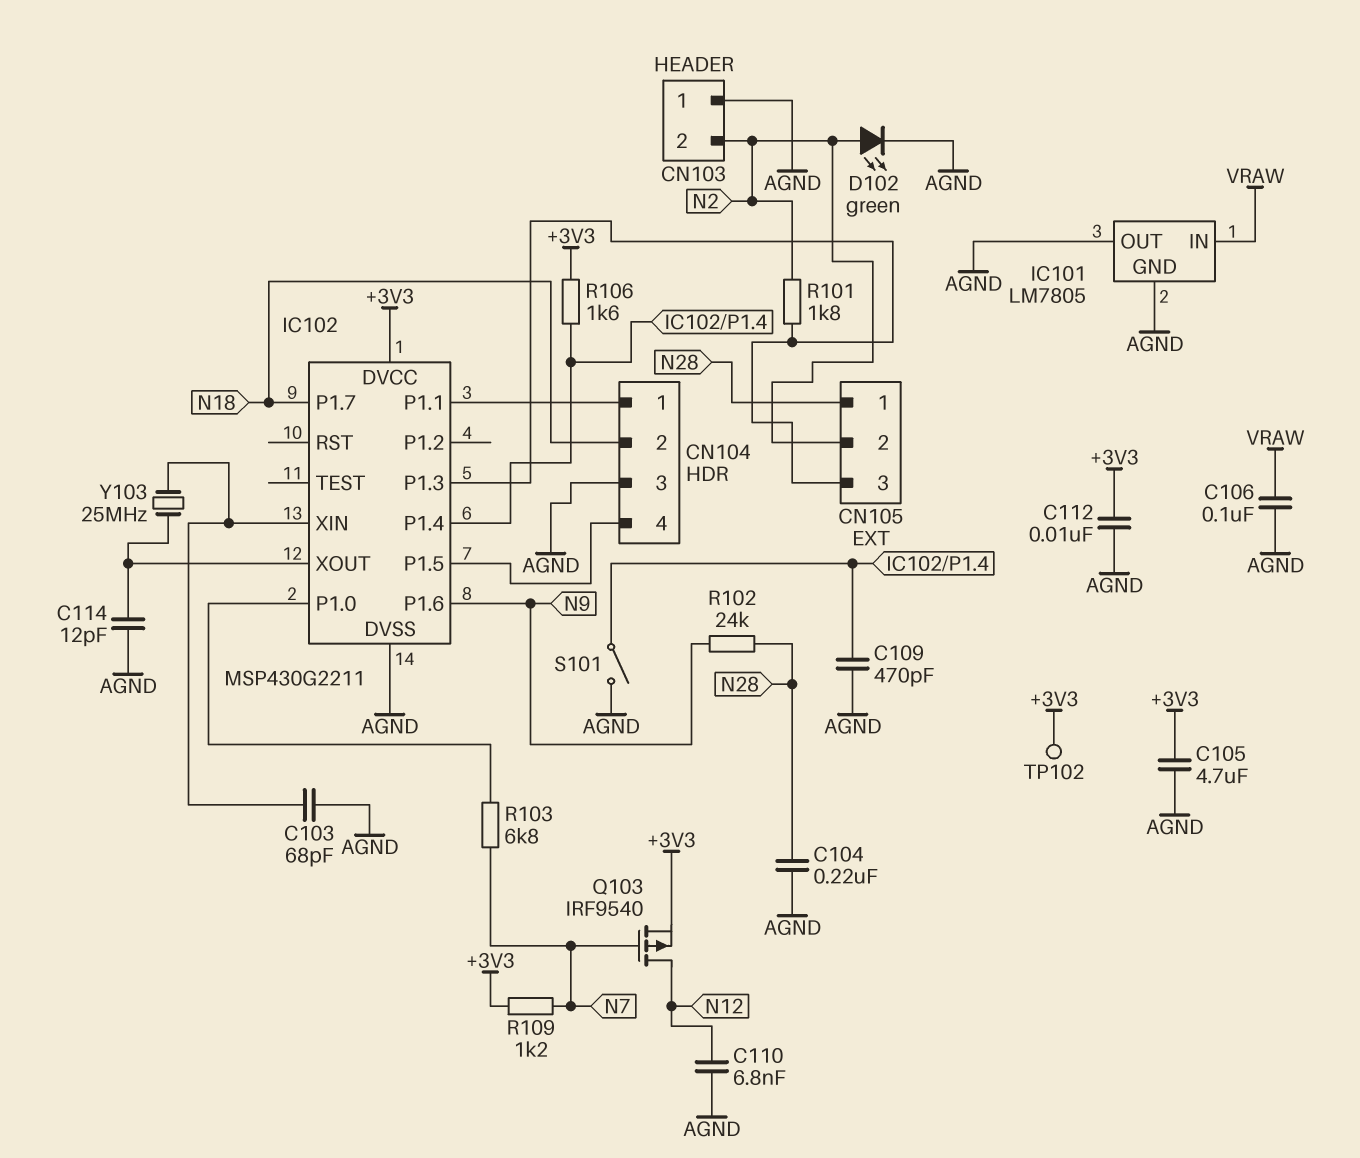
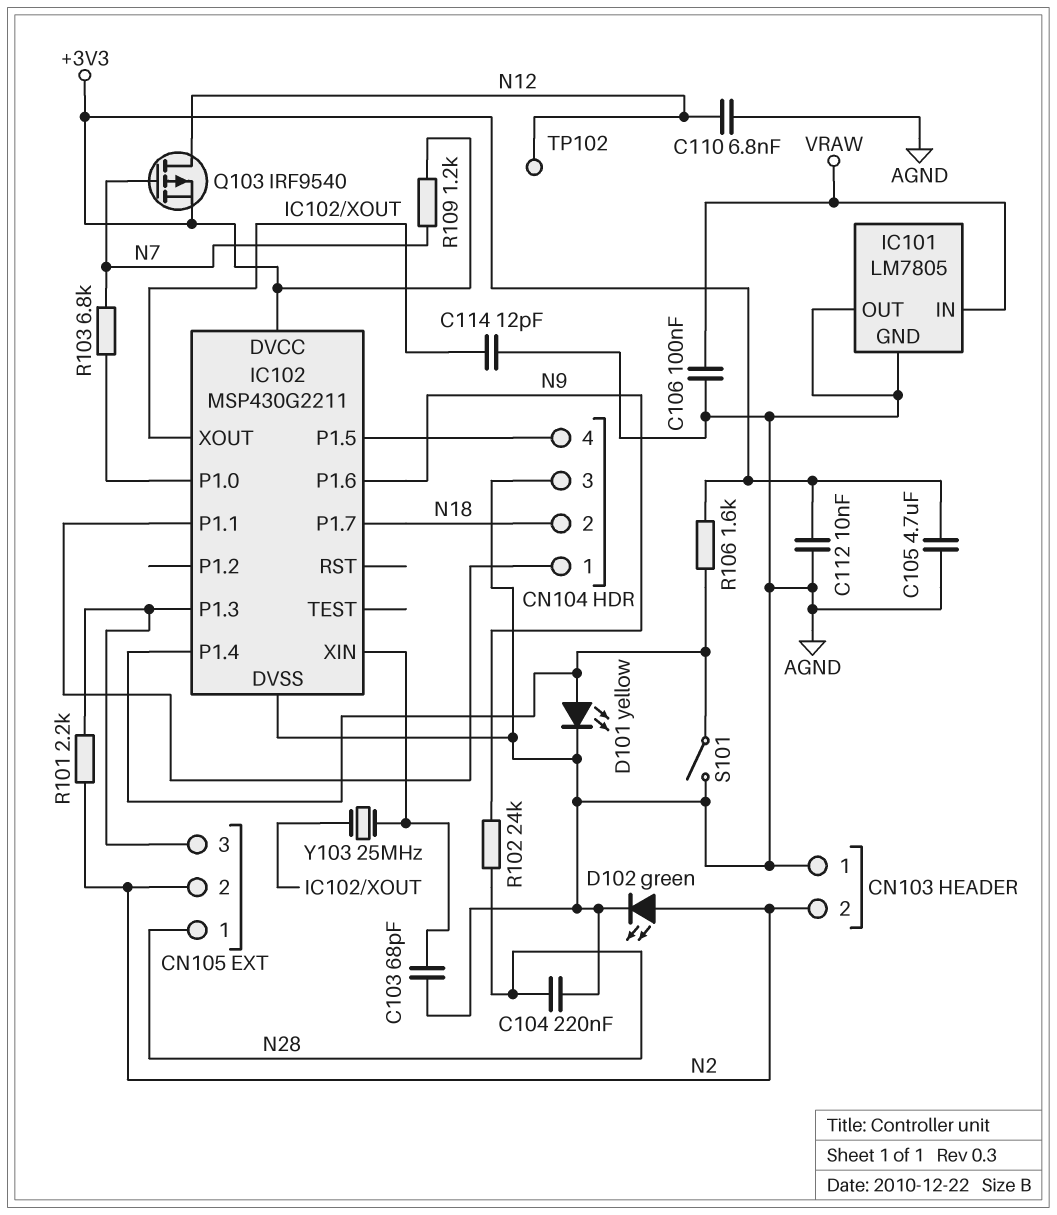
C109: 470pF (AGND, IC102/P1.4) -> none
D101: none -> LED yellow (A IC102/P1.4, K AGND)
R101: 1.8k (CN105/3, N2) -> 2.2k (CN105/3, N2)
TP102: test point (+3V3) -> test point (N12)

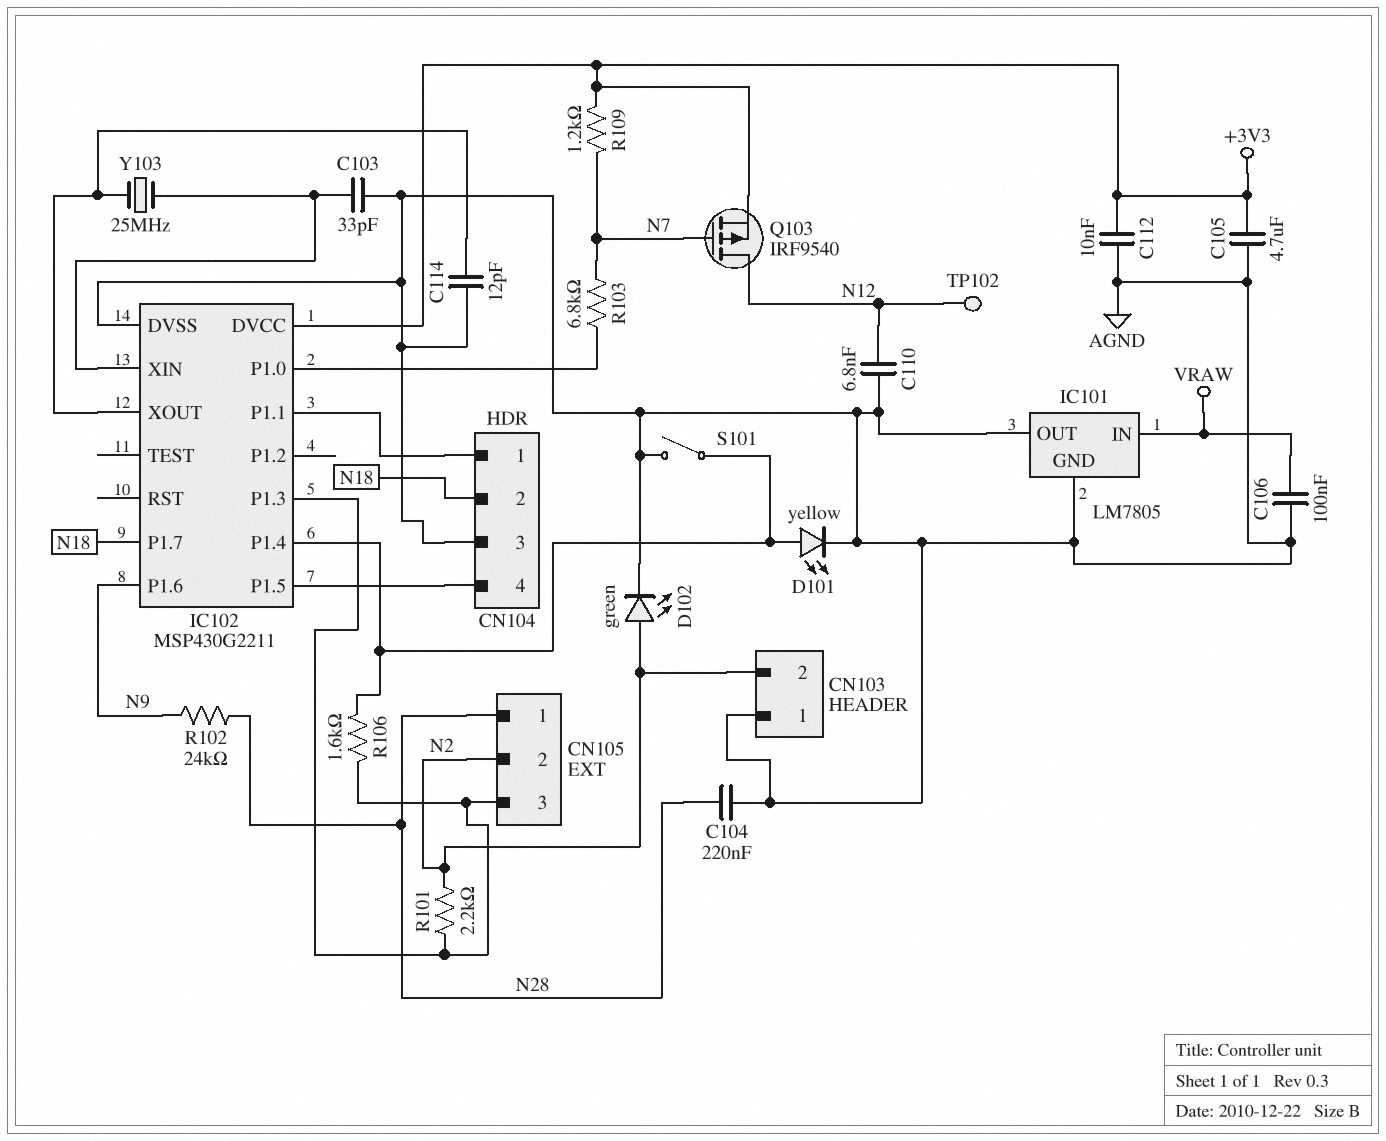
C103: 68pF (AGND, IC102/XIN) -> 33pF (AGND, IC102/XIN)
R106: 1.6k (+3V3, IC102/P1.4) -> 1.6k (CN105/3, IC102/P1.4)

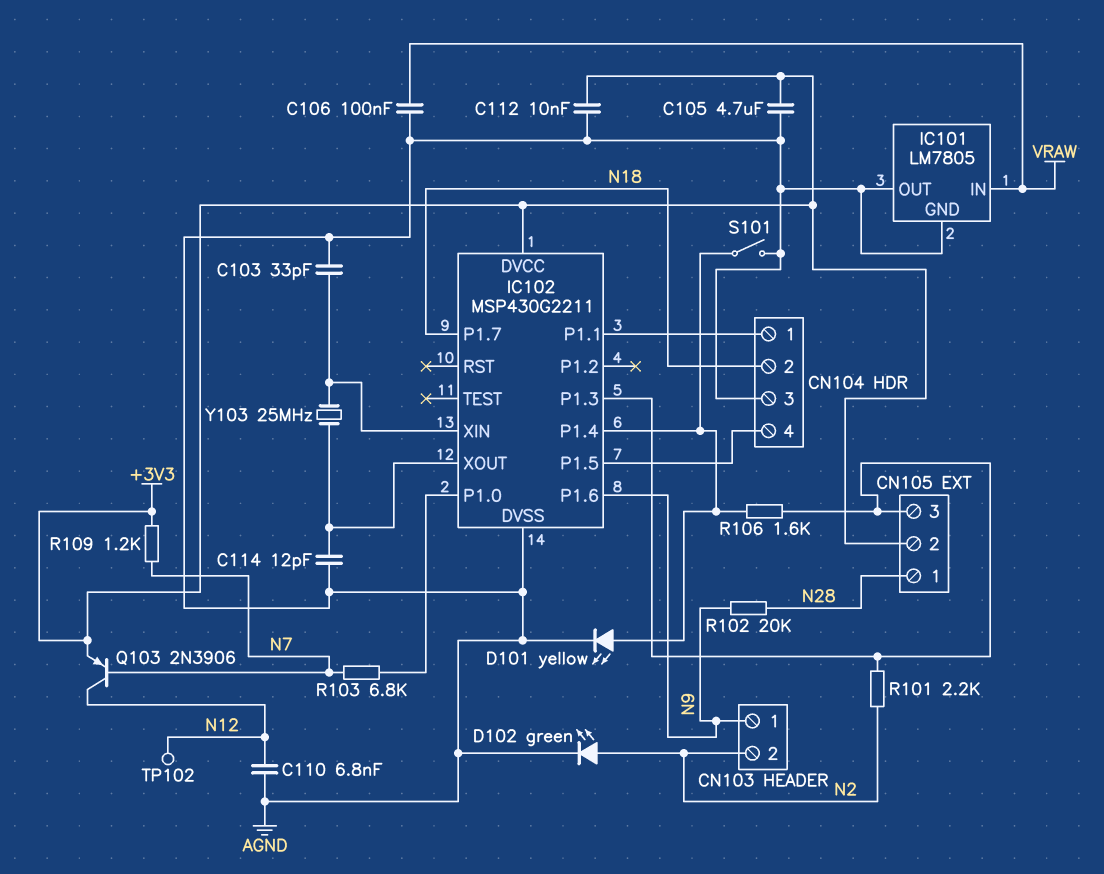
C104: 220nF (AGND, N28) -> none
CN103 pin 1: AGND -> N9
CN105 pin 2: N2 -> +3V3
Q103: PMOS IRF9540 (G N7, D N12, S +3V3) -> PNP 2N3906 (B N7, C N12, E +3V3)
R102: 24k (N9, N28) -> 20k (N9, N28)

